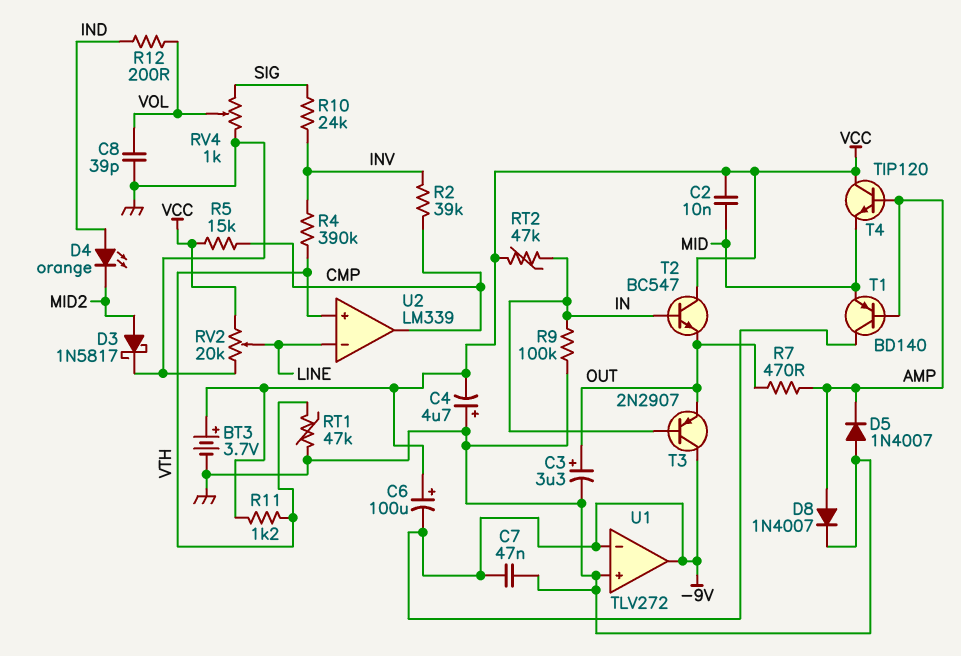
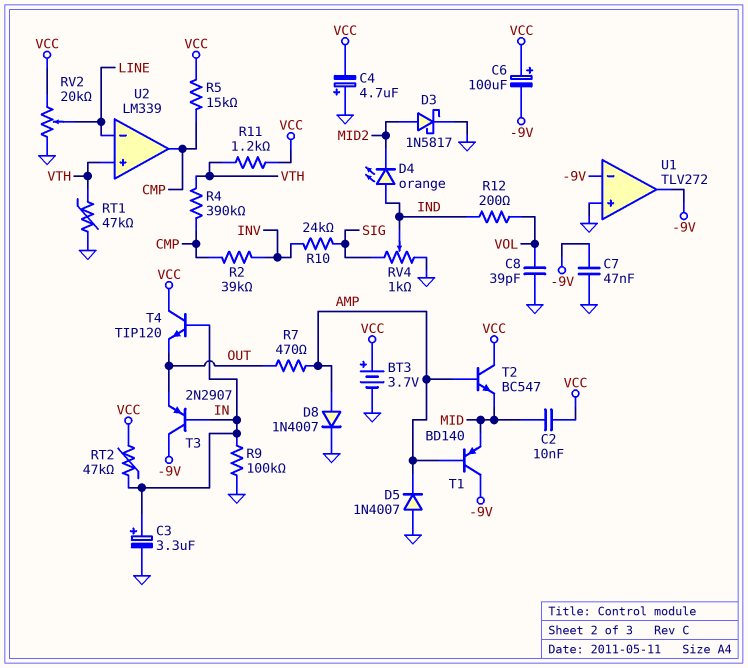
C3: 3.3uF (plus OUT, minus GND) -> 3.3uF (plus IN, minus GND)
R4: 390k (INV, VTH) -> 390k (CMP, VTH)
RV4: 1k (GND, SIG, wiper VOL) -> 1k (GND, SIG, wiper IND)
T2: NPN BC547 (B IN, C VCC, E OUT) -> NPN BC547 (B AMP, C VCC, E MID)
T4: NPN TIP120 (B AMP, C VCC, E MID) -> NPN TIP120 (B IN, C VCC, E OUT)

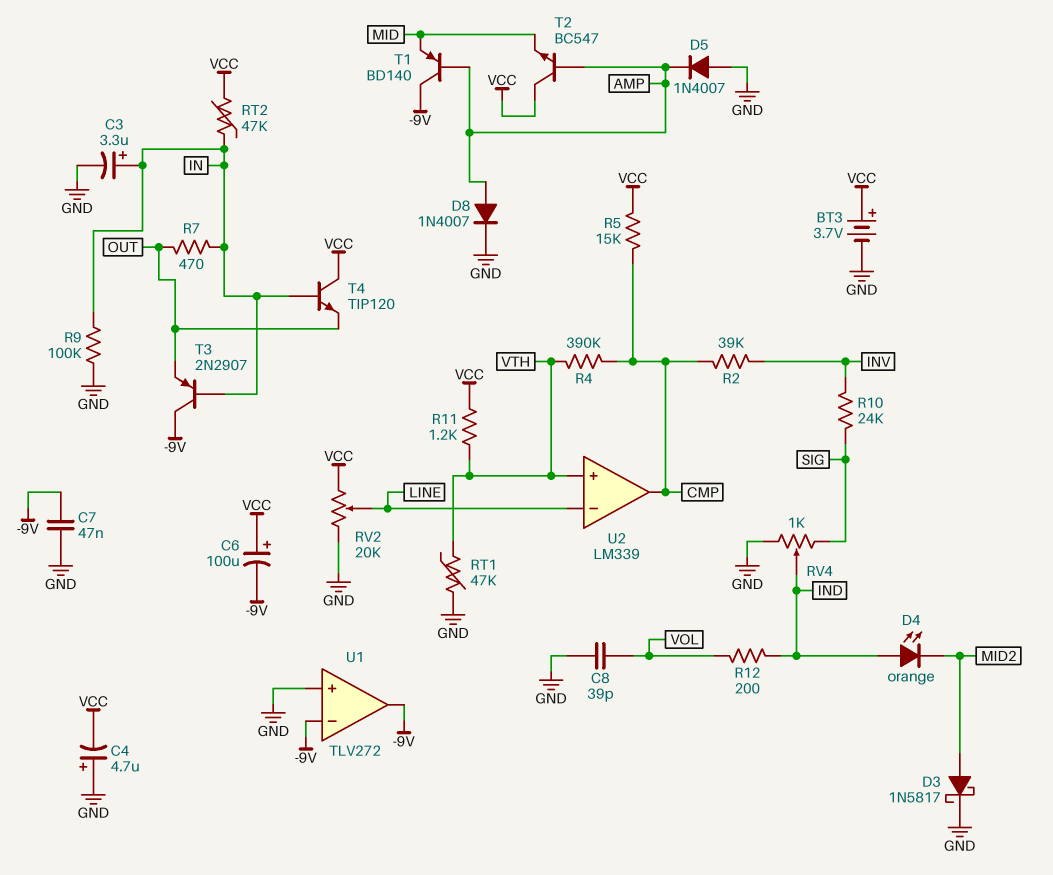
C2: 10nF (MID, VCC) -> none
R7: 470 (AMP, OUT) -> 470 (IN, OUT)

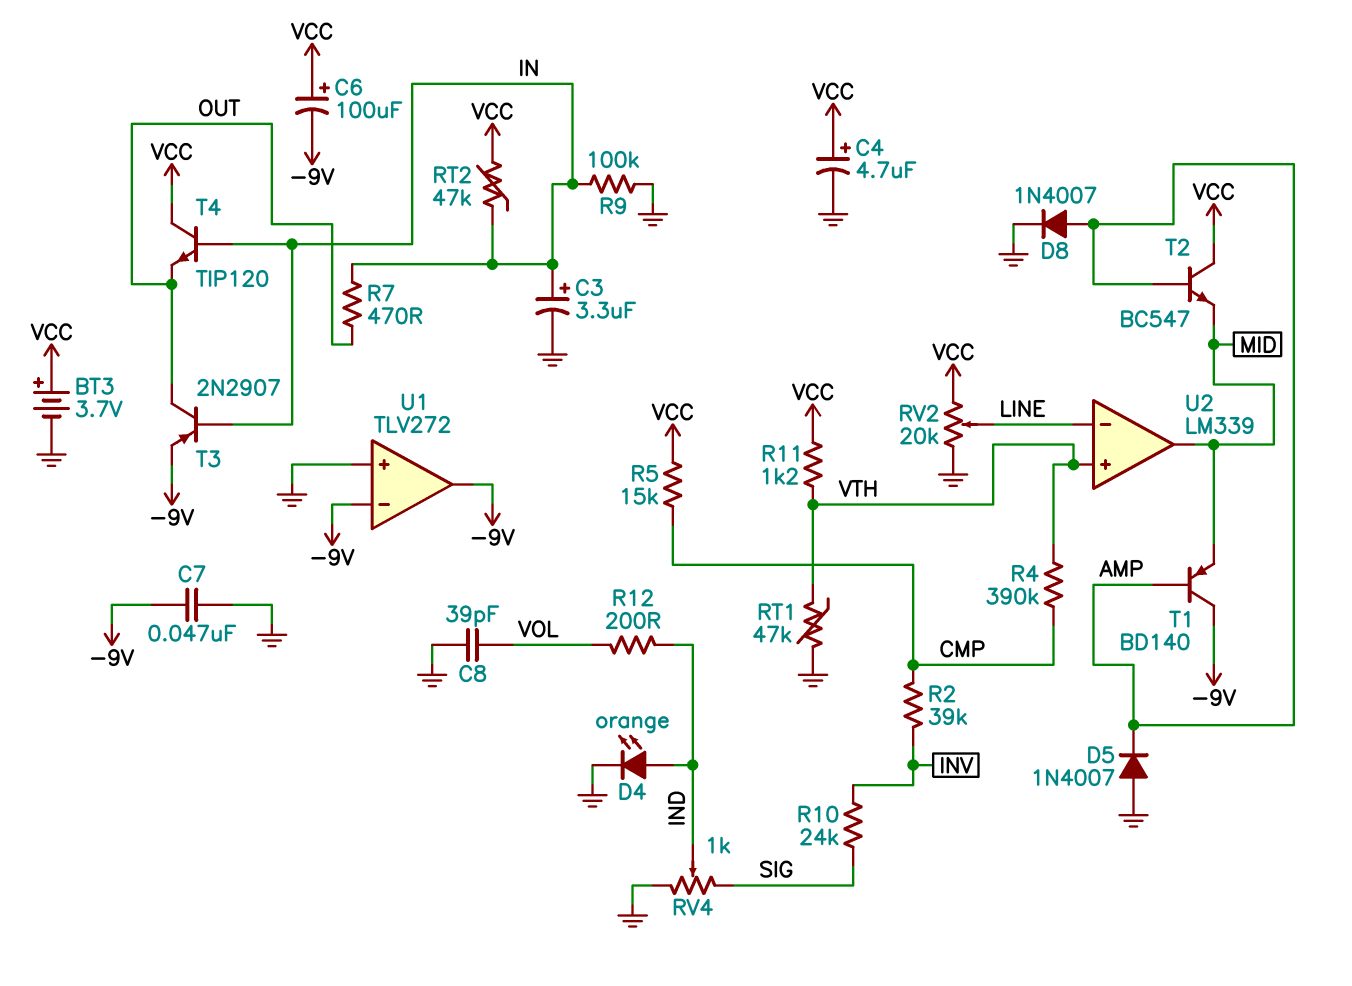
C4: 4.7uF (plus GND, minus VCC) -> 4.7uF (plus VCC, minus GND)
D3: schottky 1N5817 (A MID2, K GND) -> none
D4: LED orange (A IND, K MID2) -> LED orange (A IND, K GND)
T3: PNP 2N2907 (B IN, C -9V, E OUT) -> PNP 2N2907 (B IN, C OUT, E -9V)
U2 pin out: CMP -> MID

